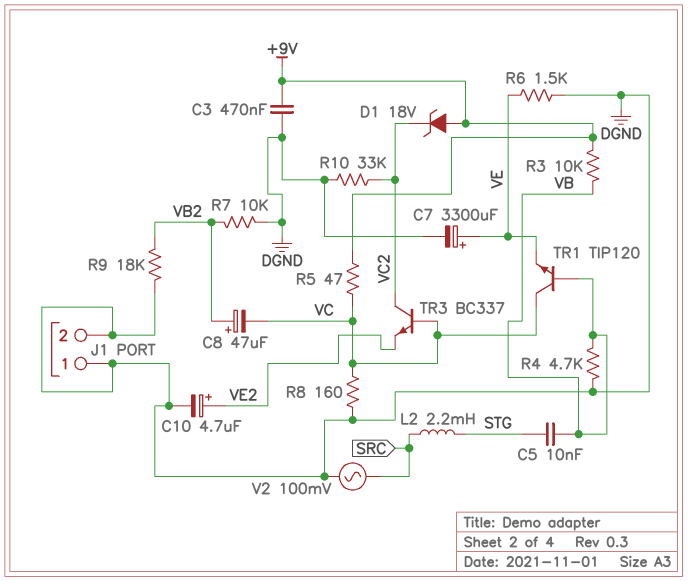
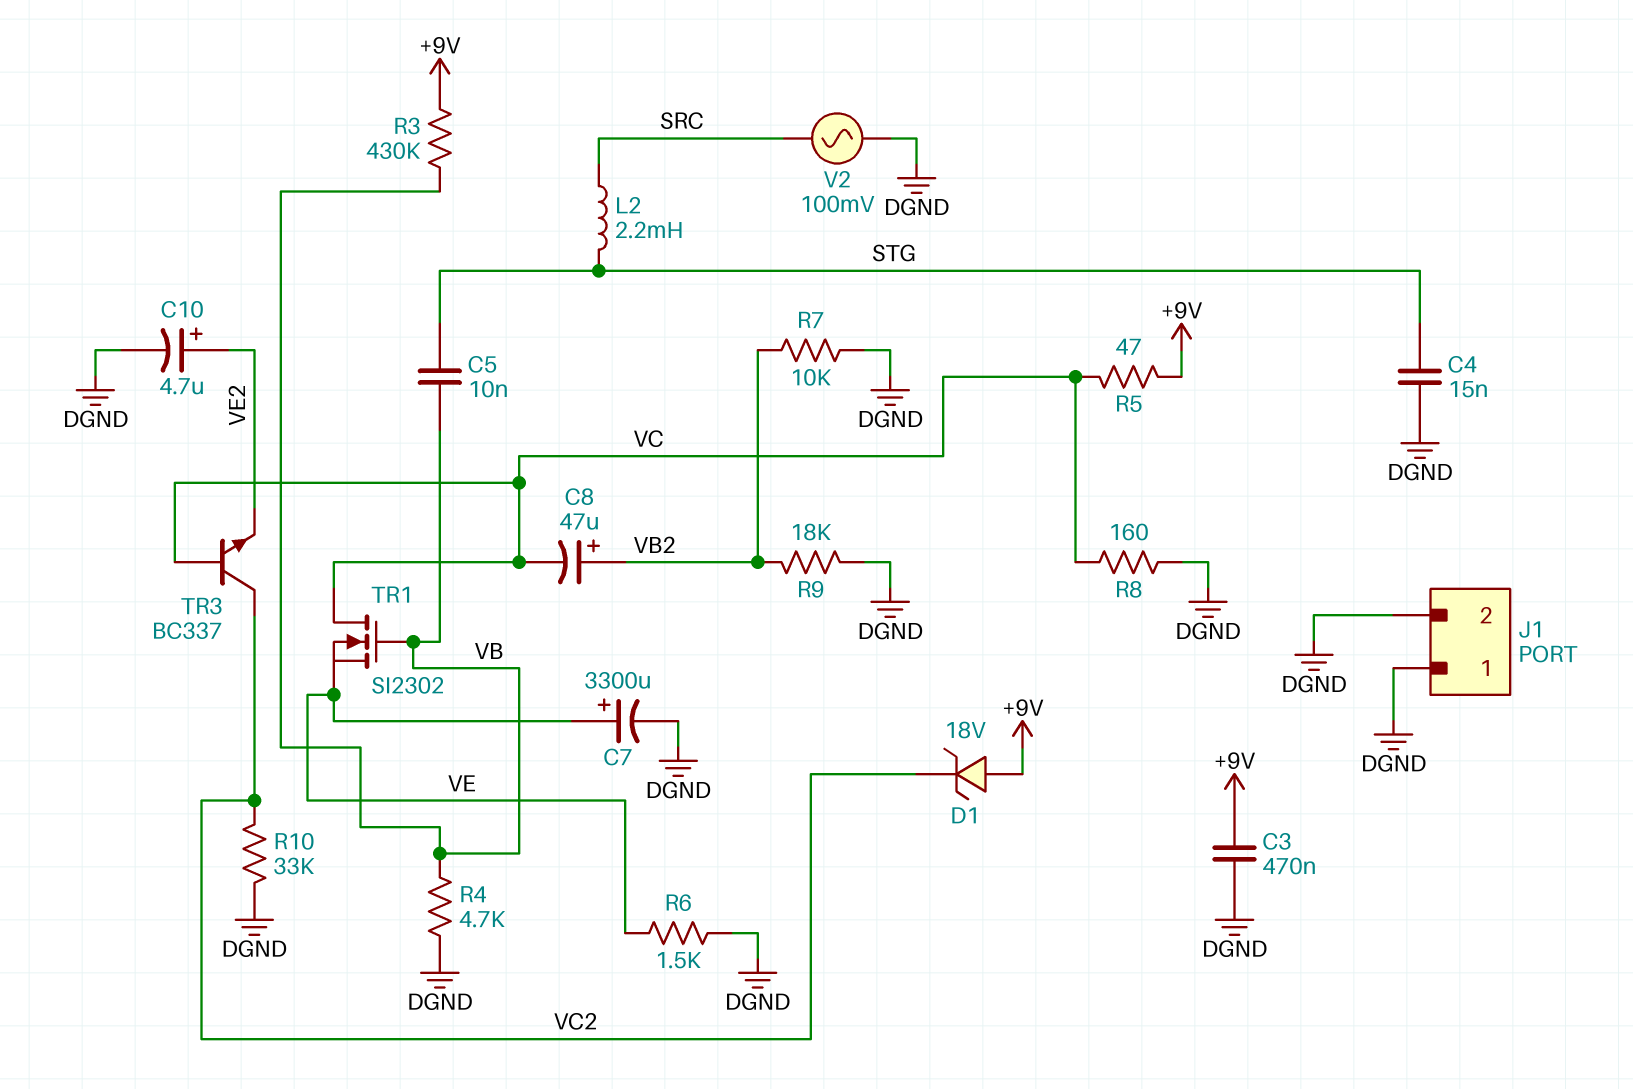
C4: none -> 15nF (DGND, STG)
R3: 10k (+9V, VB) -> 430k (+9V, VB)
TR1: NPN TIP120 (B VB, C VC, E VE) -> NMOS SI2302 (G VB, D VC, S VE)

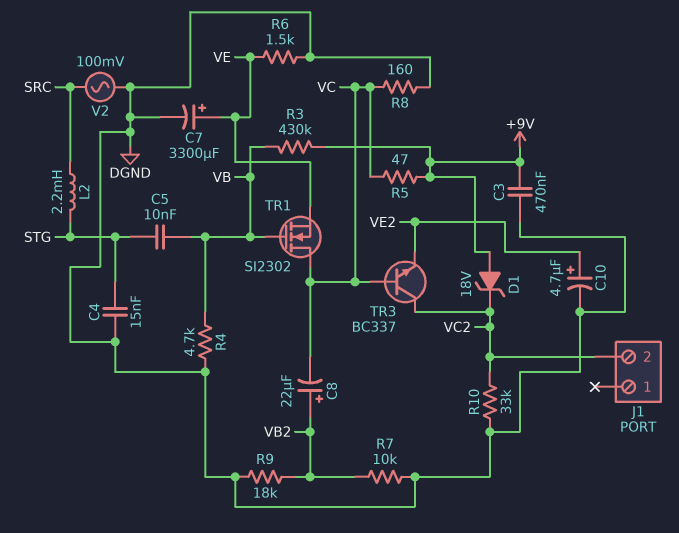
C8: 47uF (plus VB2, minus VC) -> 22uF (plus VB2, minus VC)
J1 pin 1: DGND -> none
J1 pin 2: DGND -> VC2

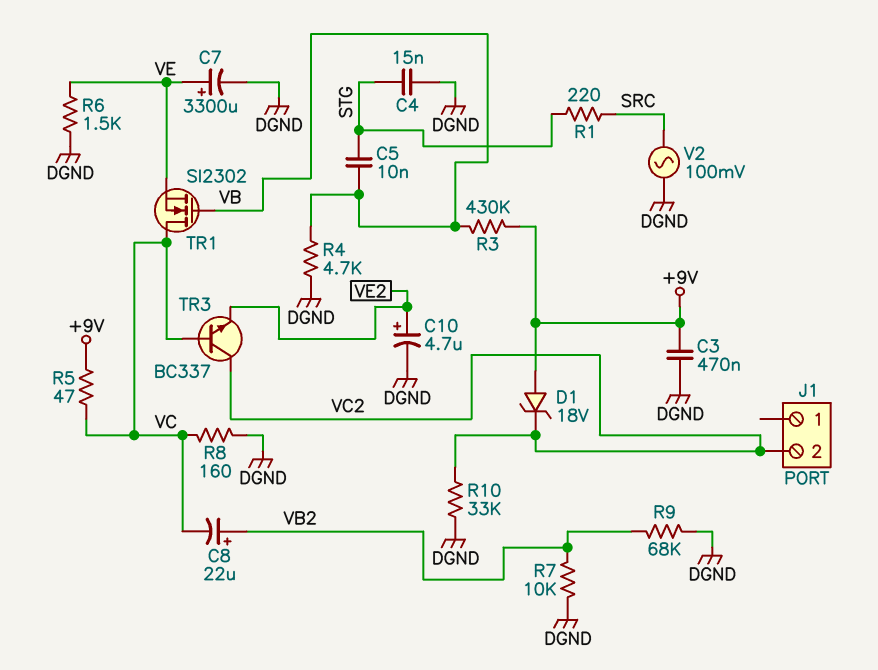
L2: 2.2mH (SRC, STG) -> none
R1: none -> 220 (SRC, STG)
R9: 18k (DGND, VB2) -> 68k (DGND, VB2)

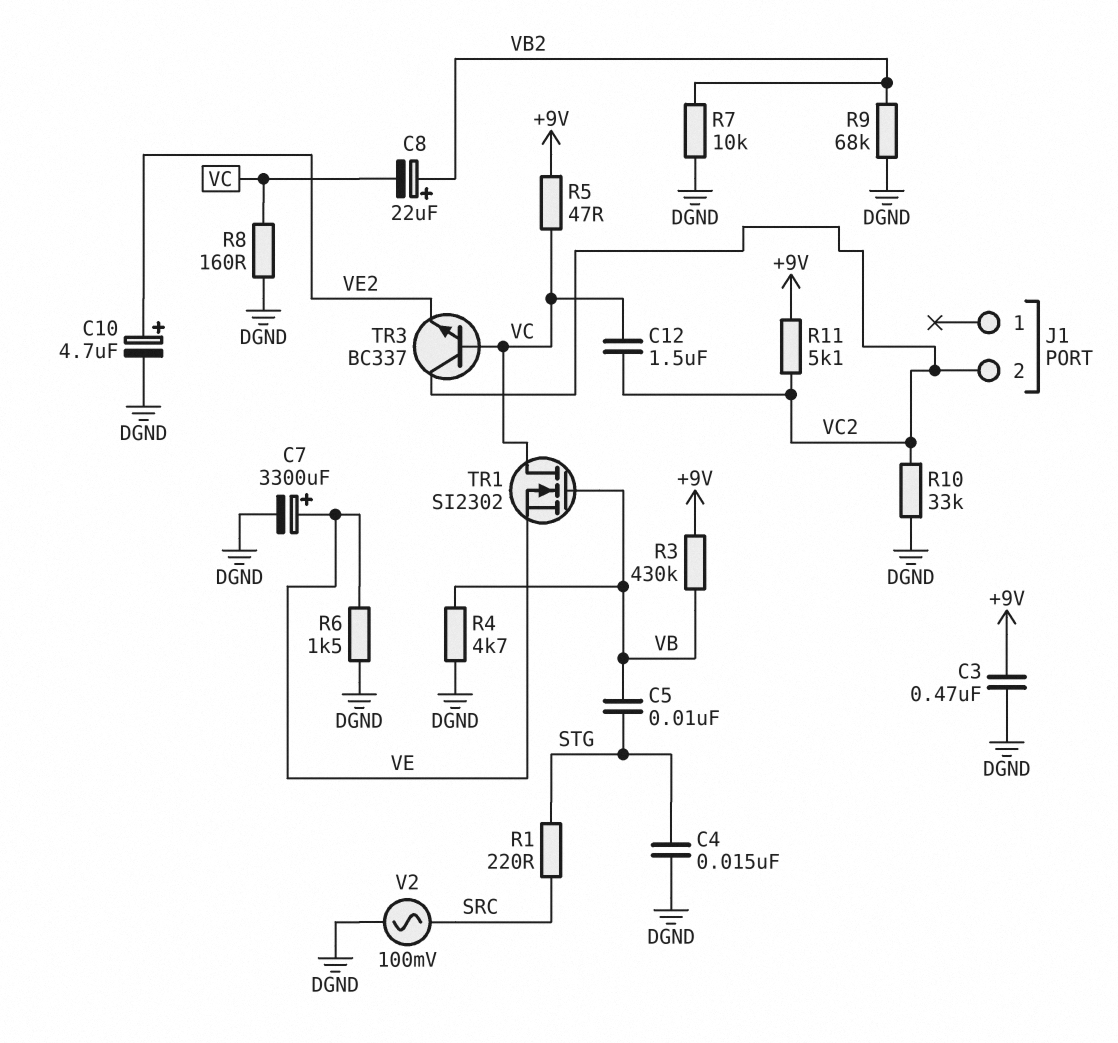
C12: none -> 1.5uF (VC, VC2)
D1: zener 18V (A +9V, K VC2) -> none
R11: none -> 5.1k (+9V, VC2)

